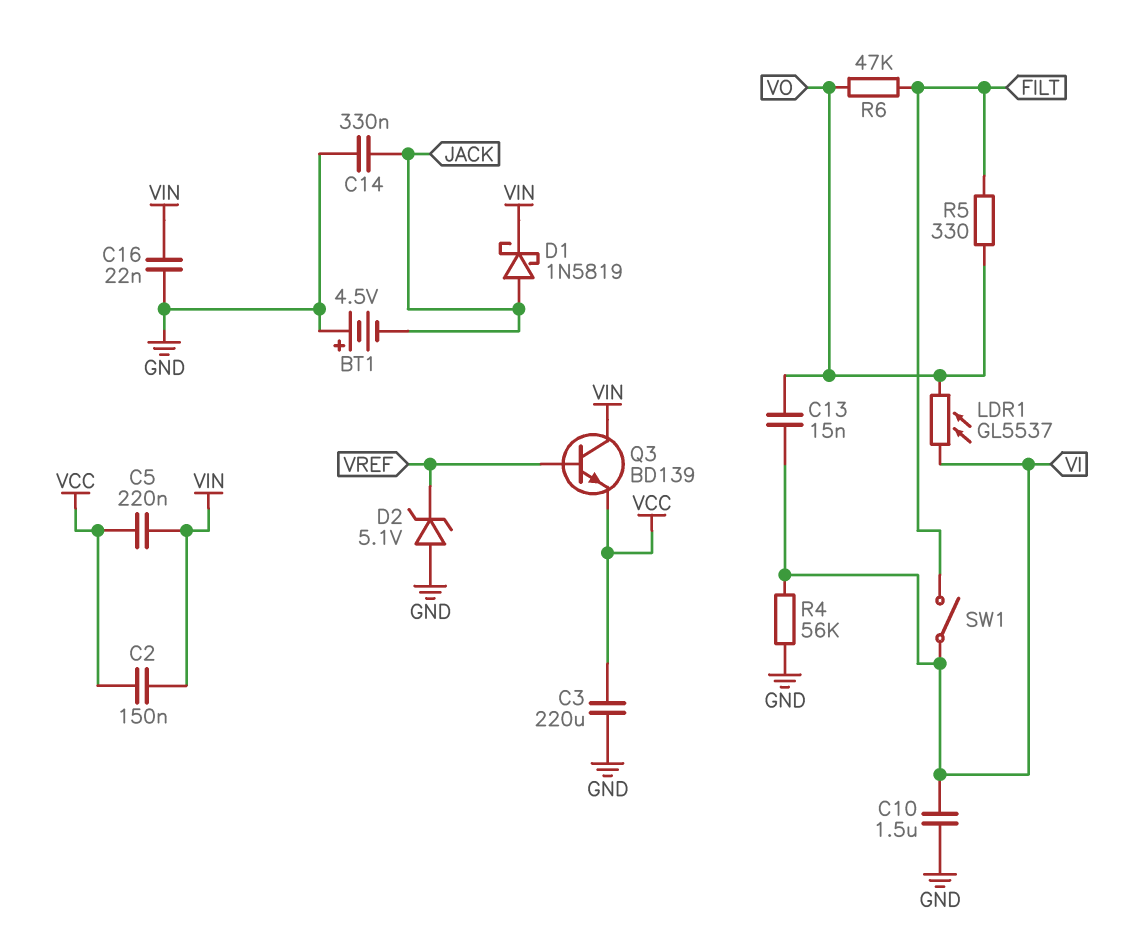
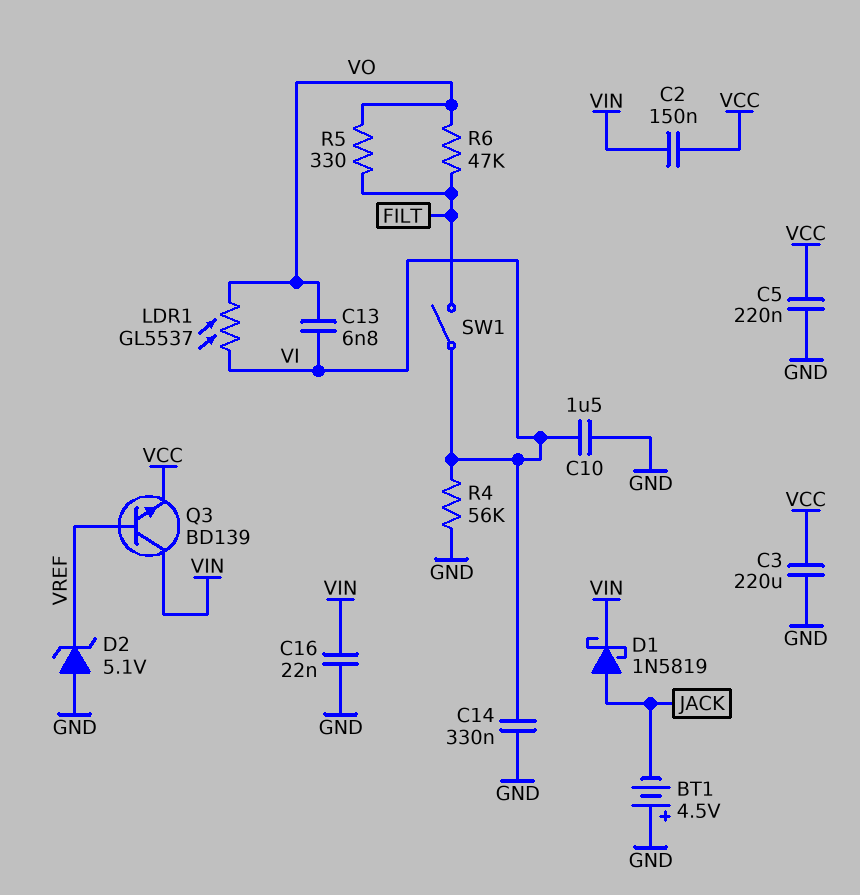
C5: 220nF (VCC, VIN) -> 220nF (GND, VCC)
C13: 15nF (VI, VO) -> 6.8nF (VI, VO)
C14: 330nF (GND, JACK) -> 330nF (GND, VI)

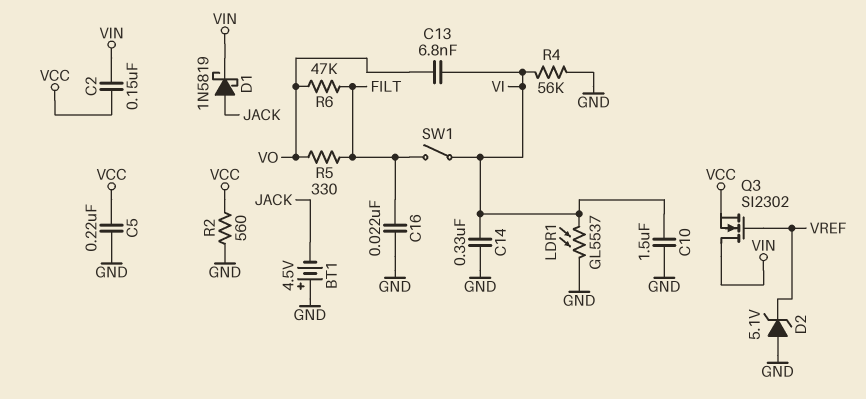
C3: 220uF (GND, VCC) -> none
C16: 22nF (GND, VIN) -> 22nF (FILT, GND)
LDR1: GL5537 (VI, VO) -> GL5537 (GND, VI)
Q3: NPN BD139 (B VREF, C VIN, E VCC) -> NMOS SI2302 (G VREF, D VIN, S VCC)
R2: none -> 560 (GND, VCC)

